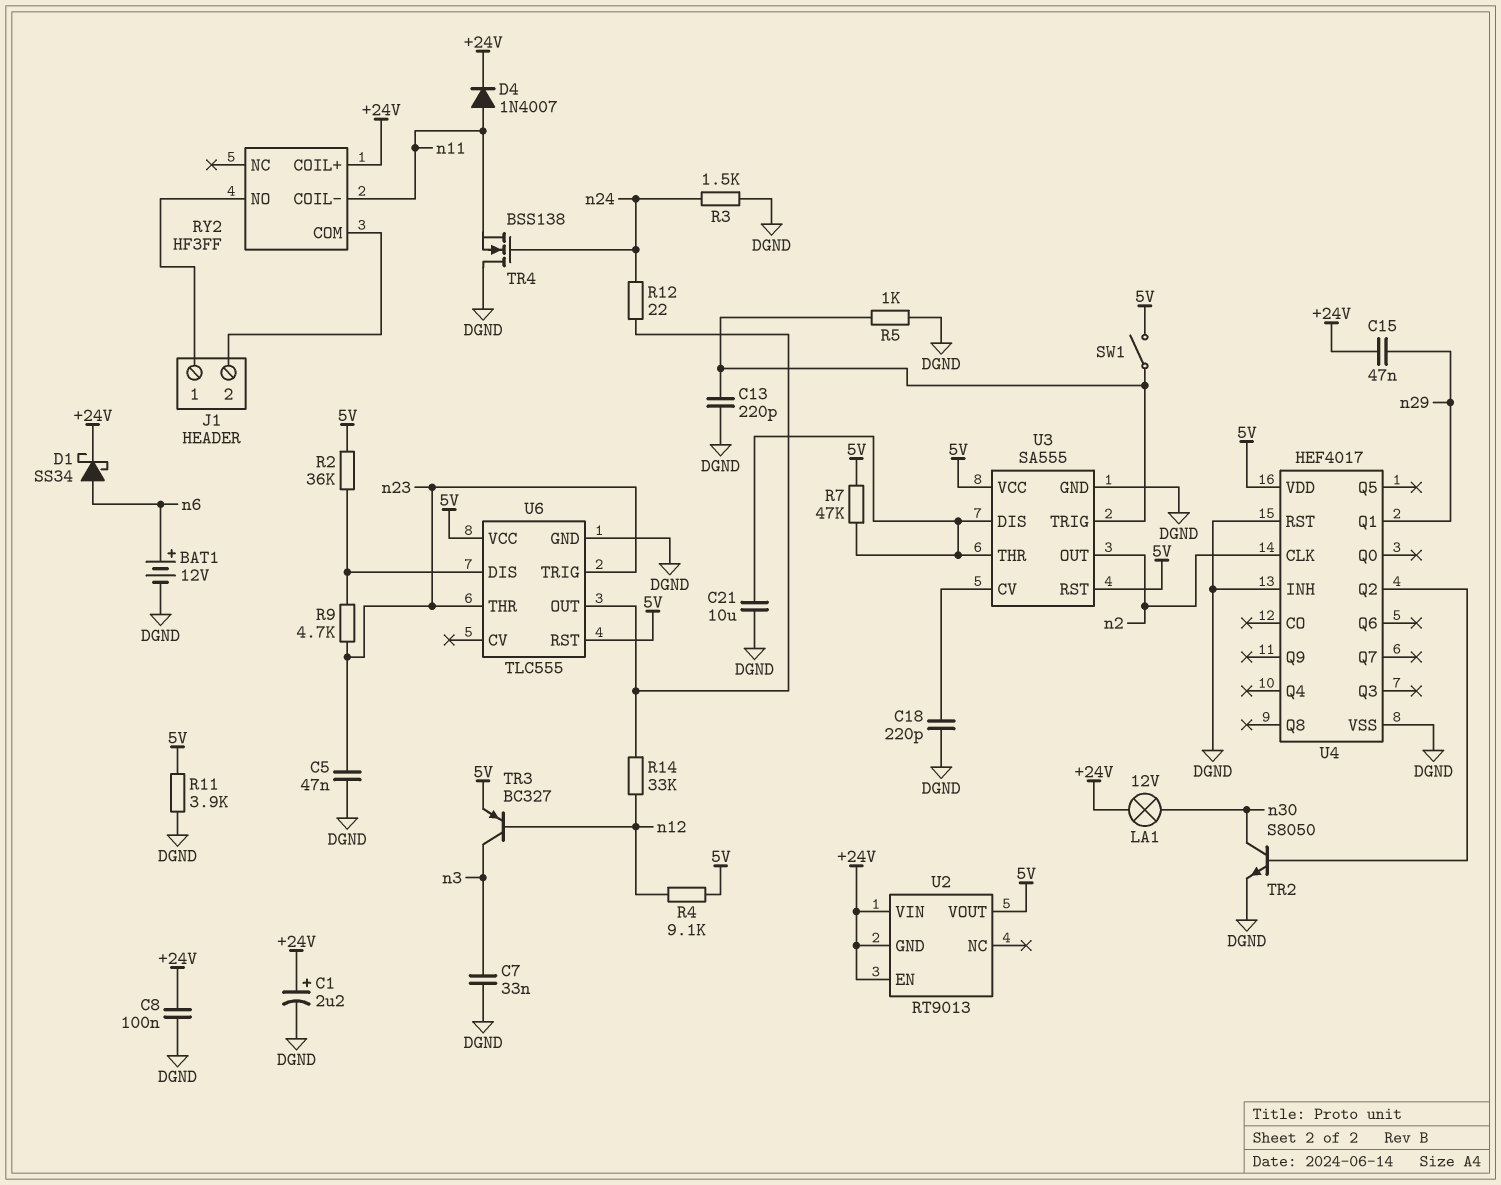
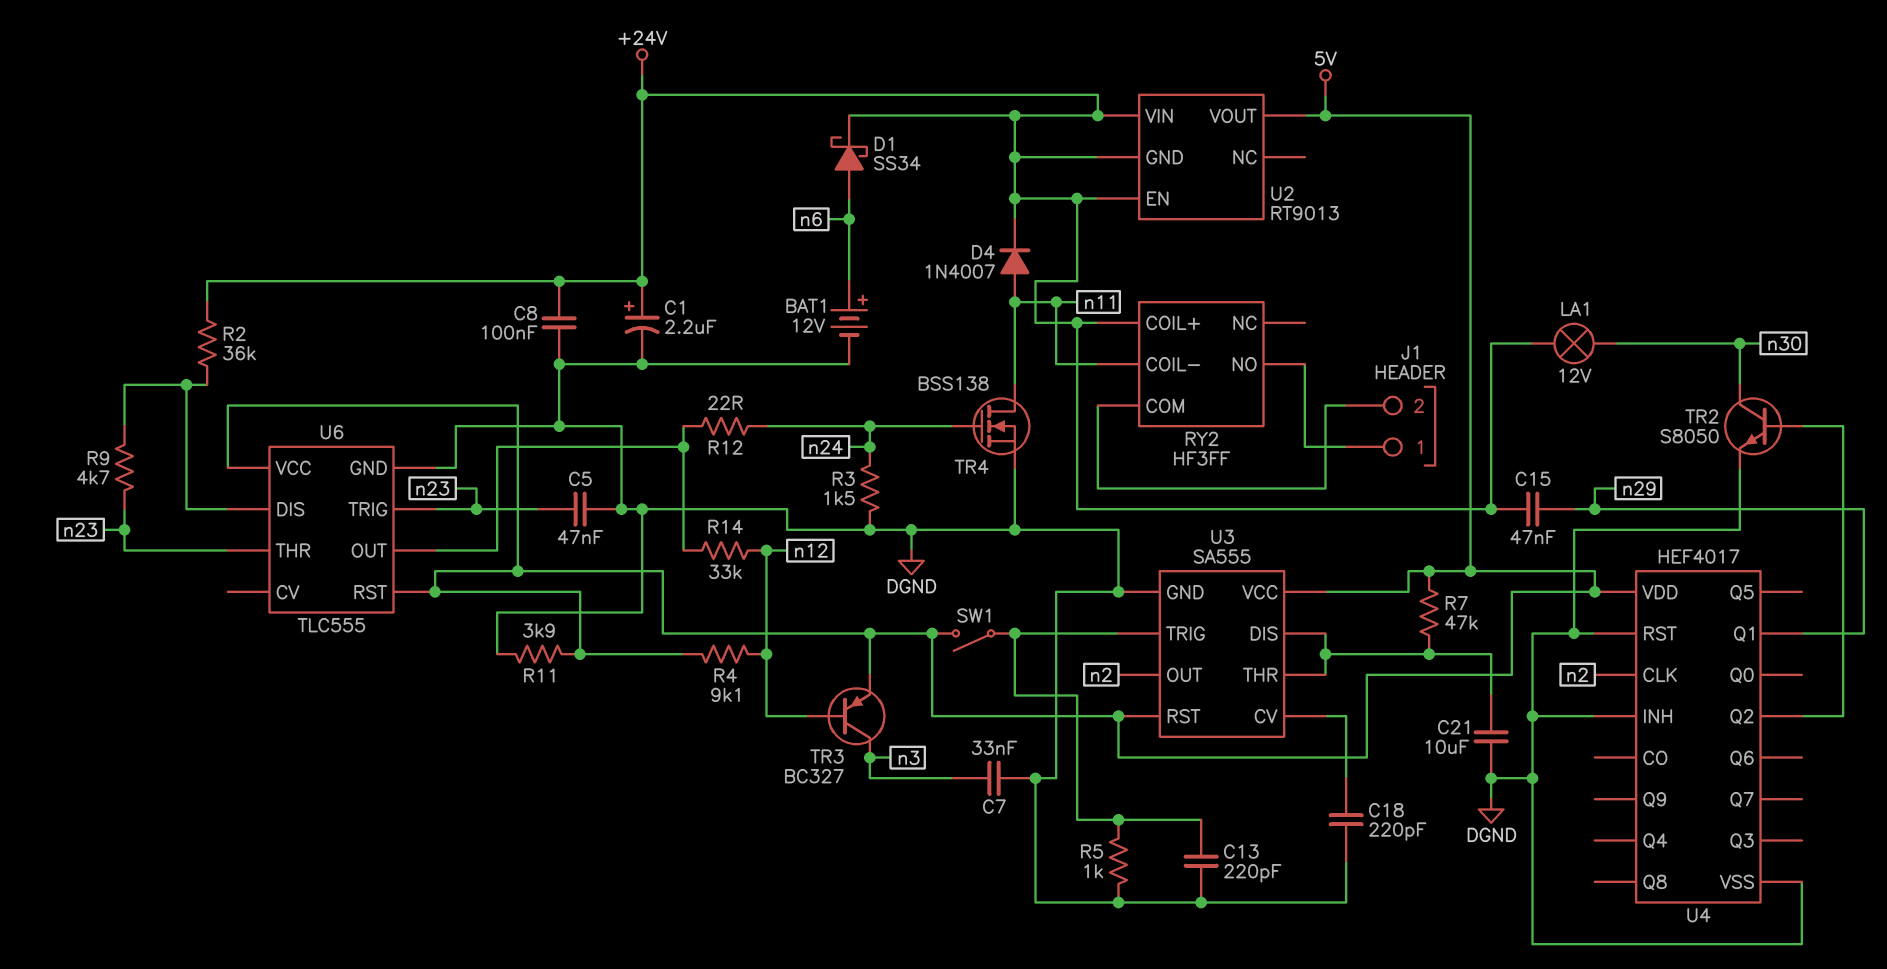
R2: 36k (5V, U6/DIS) -> 36k (+24V, U6/DIS)
TR4: NMOS BSS138 (G n24, D DGND, S n11) -> NMOS BSS138 (G n24, D n11, S DGND)

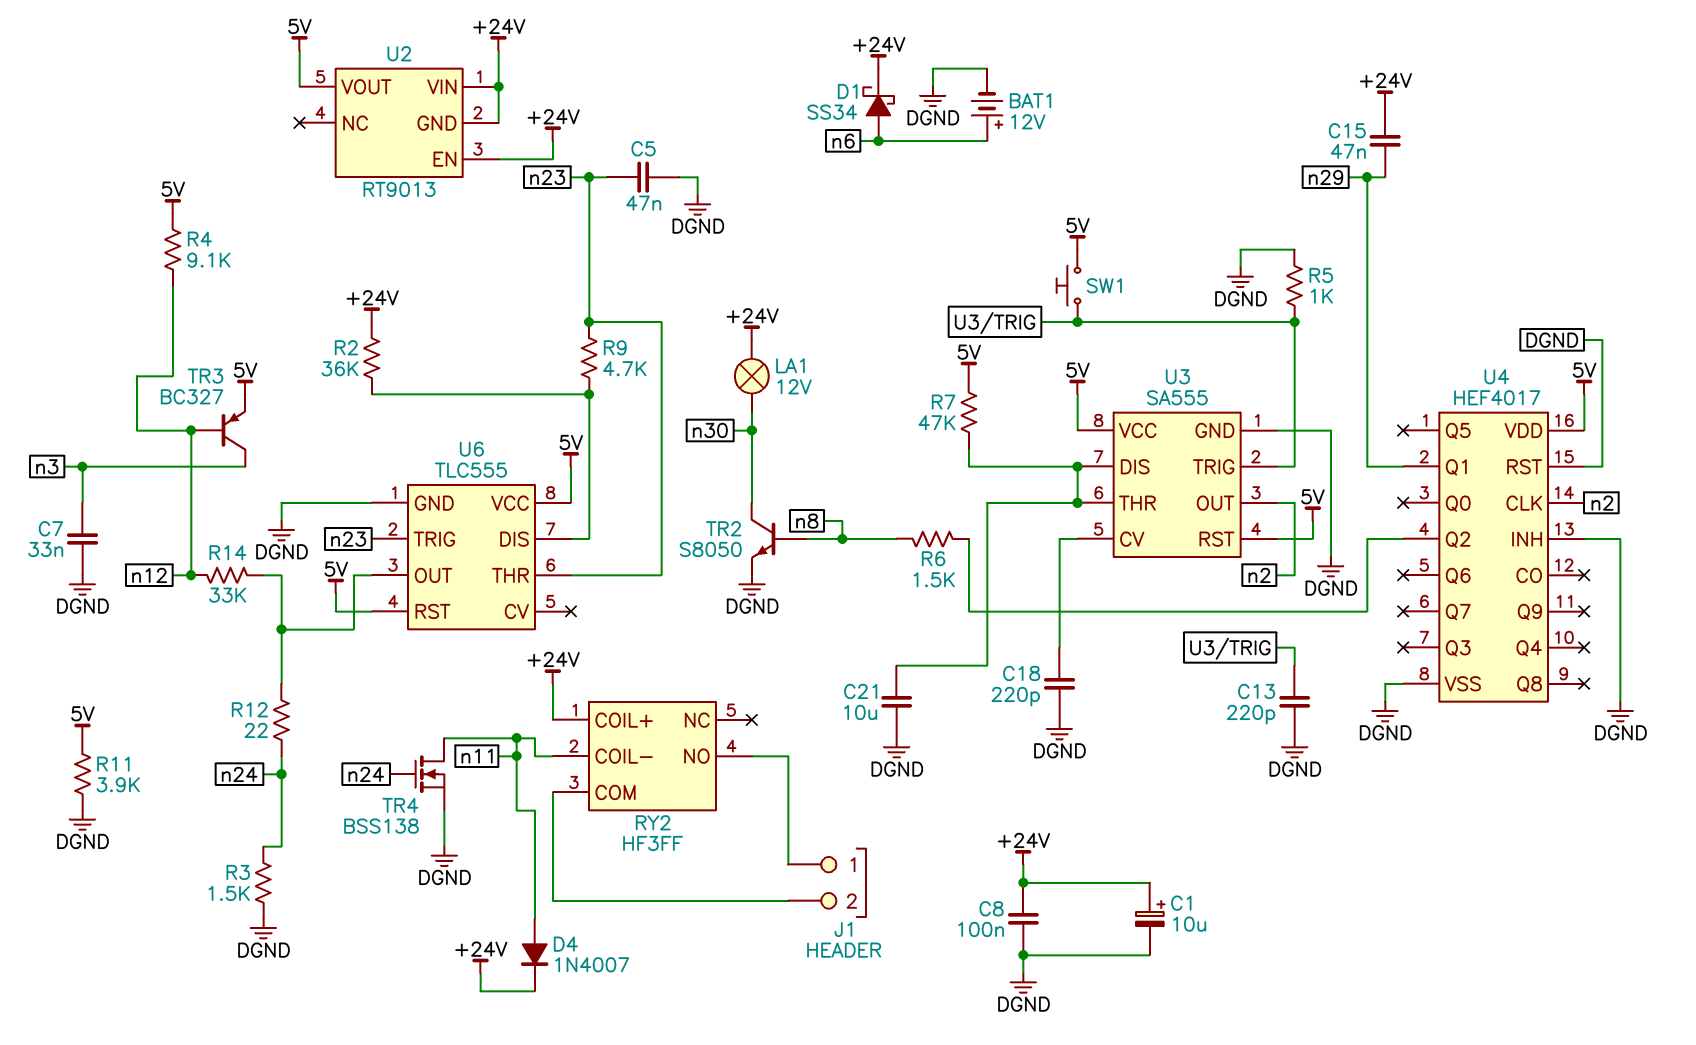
C1: 2.2uF (plus +24V, minus DGND) -> 10uF (plus +24V, minus DGND)
R6: none -> 1.5k (U4/Q2, n8)
SW1: switch (5V, U3/TRIG) -> button (5V, U3/TRIG)
TR2: NPN S8050 (B U4/Q2, C n30, E DGND) -> NPN S8050 (B n8, C n30, E DGND)

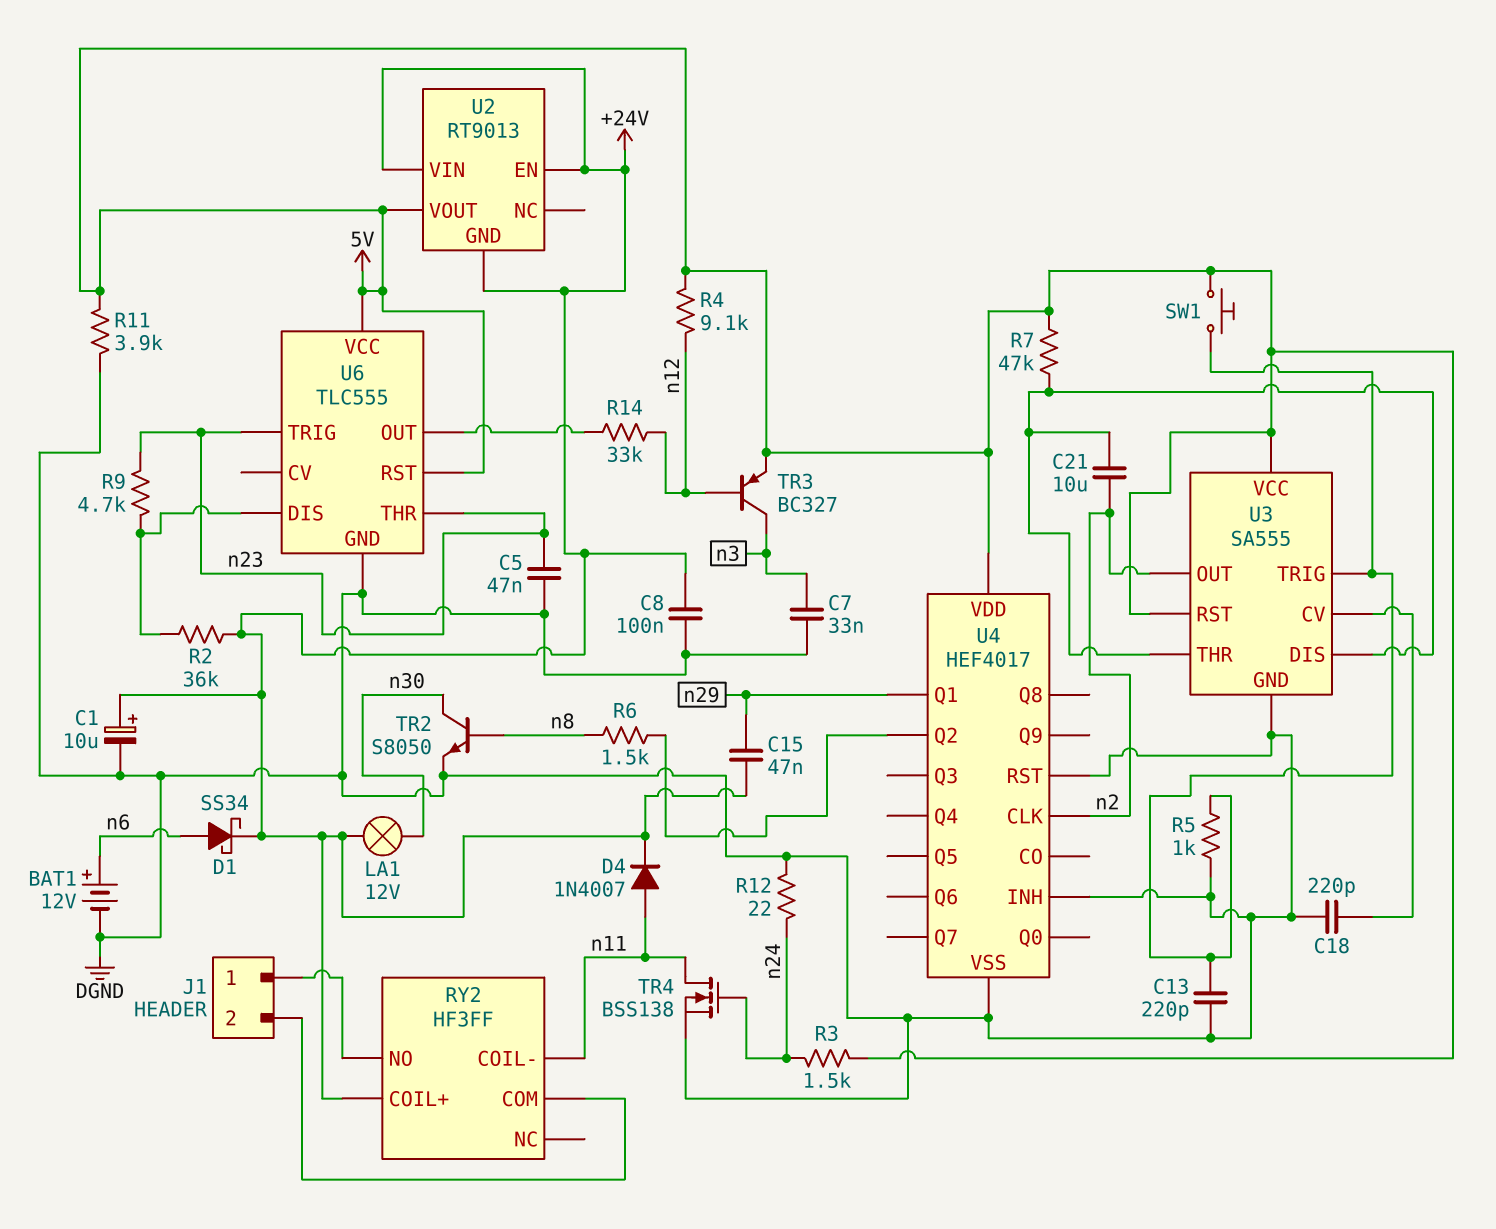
C21: 10uF (DGND, U3/DIS) -> 10uF (U3/DIS, n2)
R3: 1.5k (DGND, n24) -> 1.5k (5V, n24)
R12: 22 (U6/OUT, n24) -> 22 (DGND, n24)

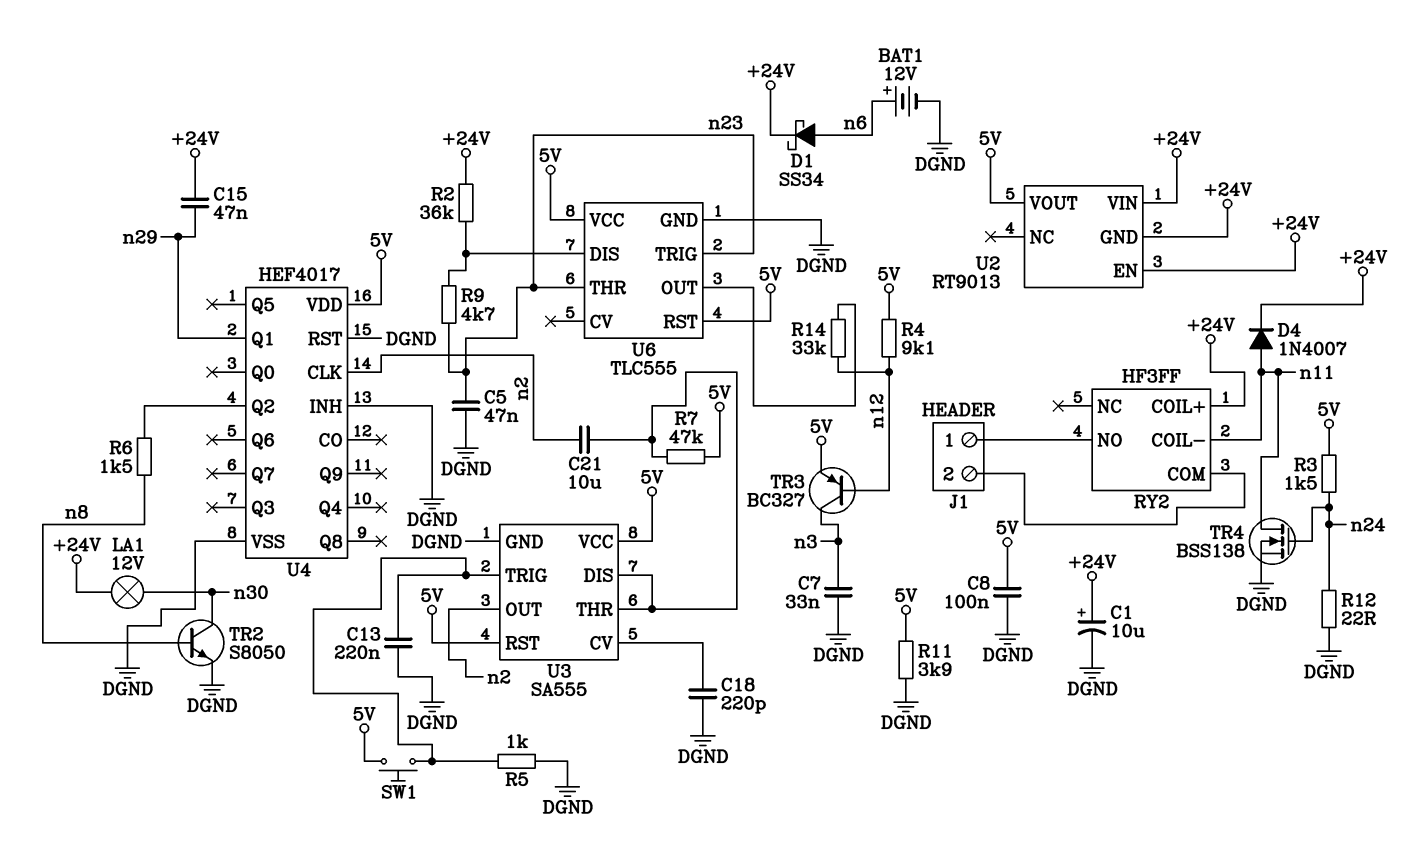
C8: 100nF (+24V, DGND) -> 100nF (5V, DGND)
C13: 220pF (DGND, U3/TRIG) -> 220nF (DGND, U3/TRIG)

